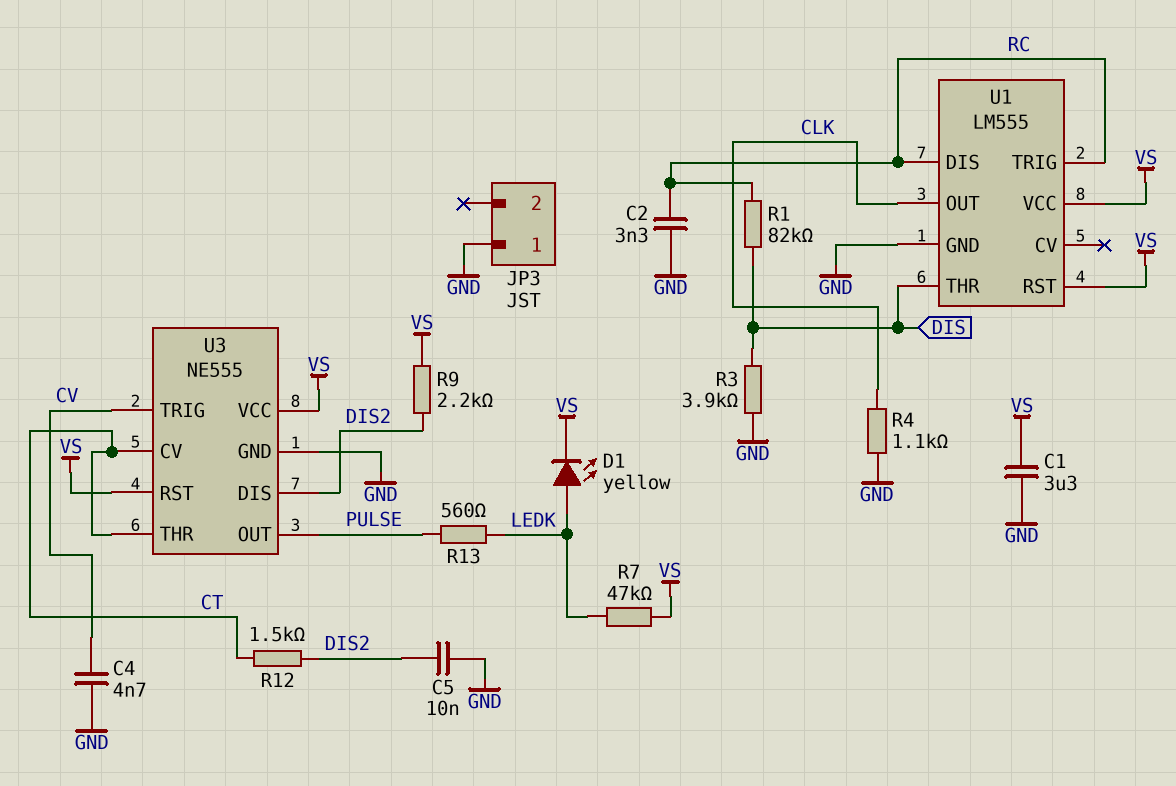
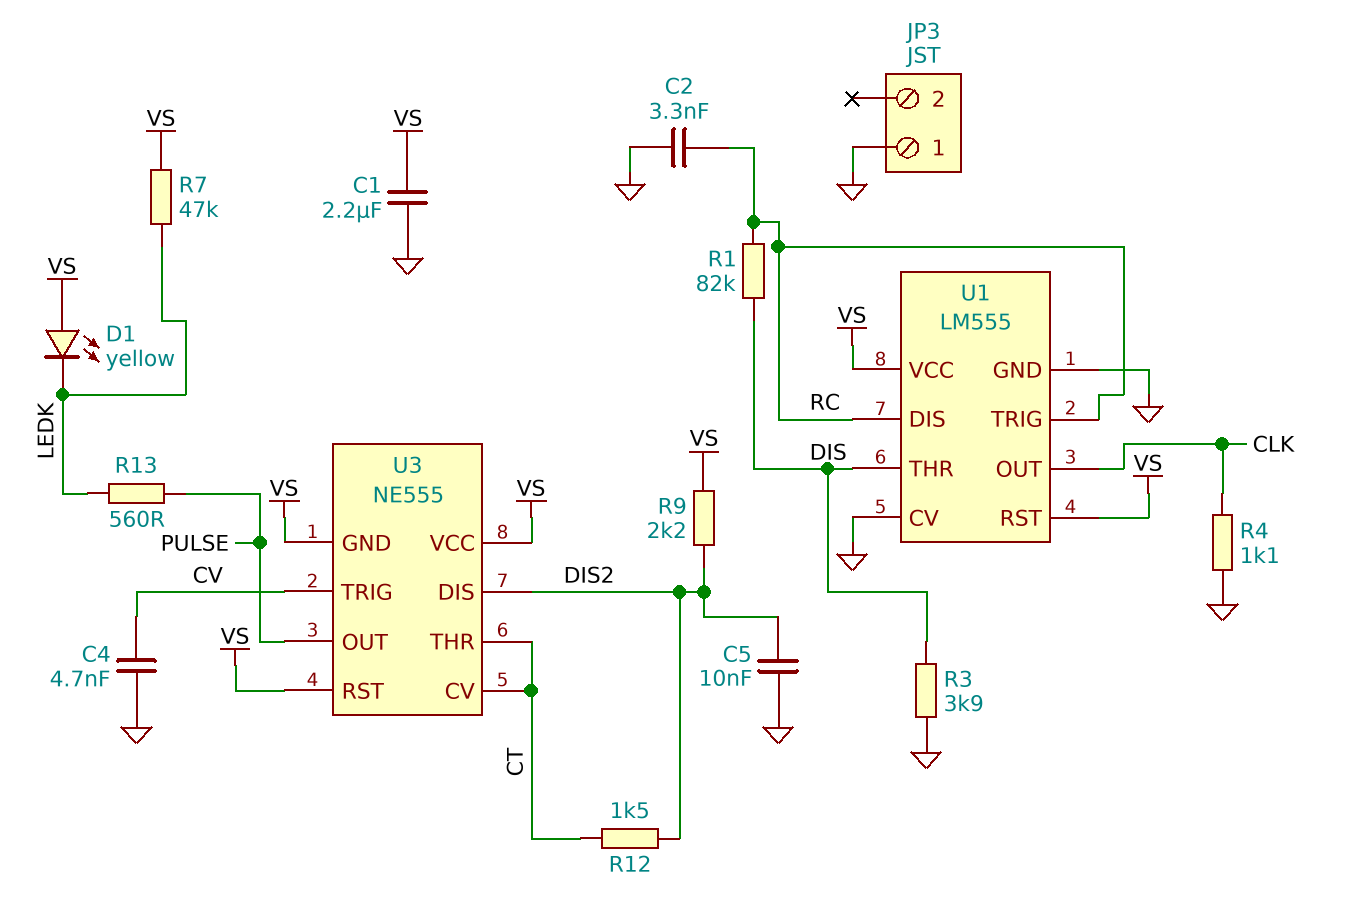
C1: 3.3uF (GND, VS) -> 2.2uF (GND, VS)
D1: LED yellow (A LEDK, K VS) -> LED yellow (A VS, K LEDK)
U1 pin CV: none -> GND
U3 pin GND: GND -> VS

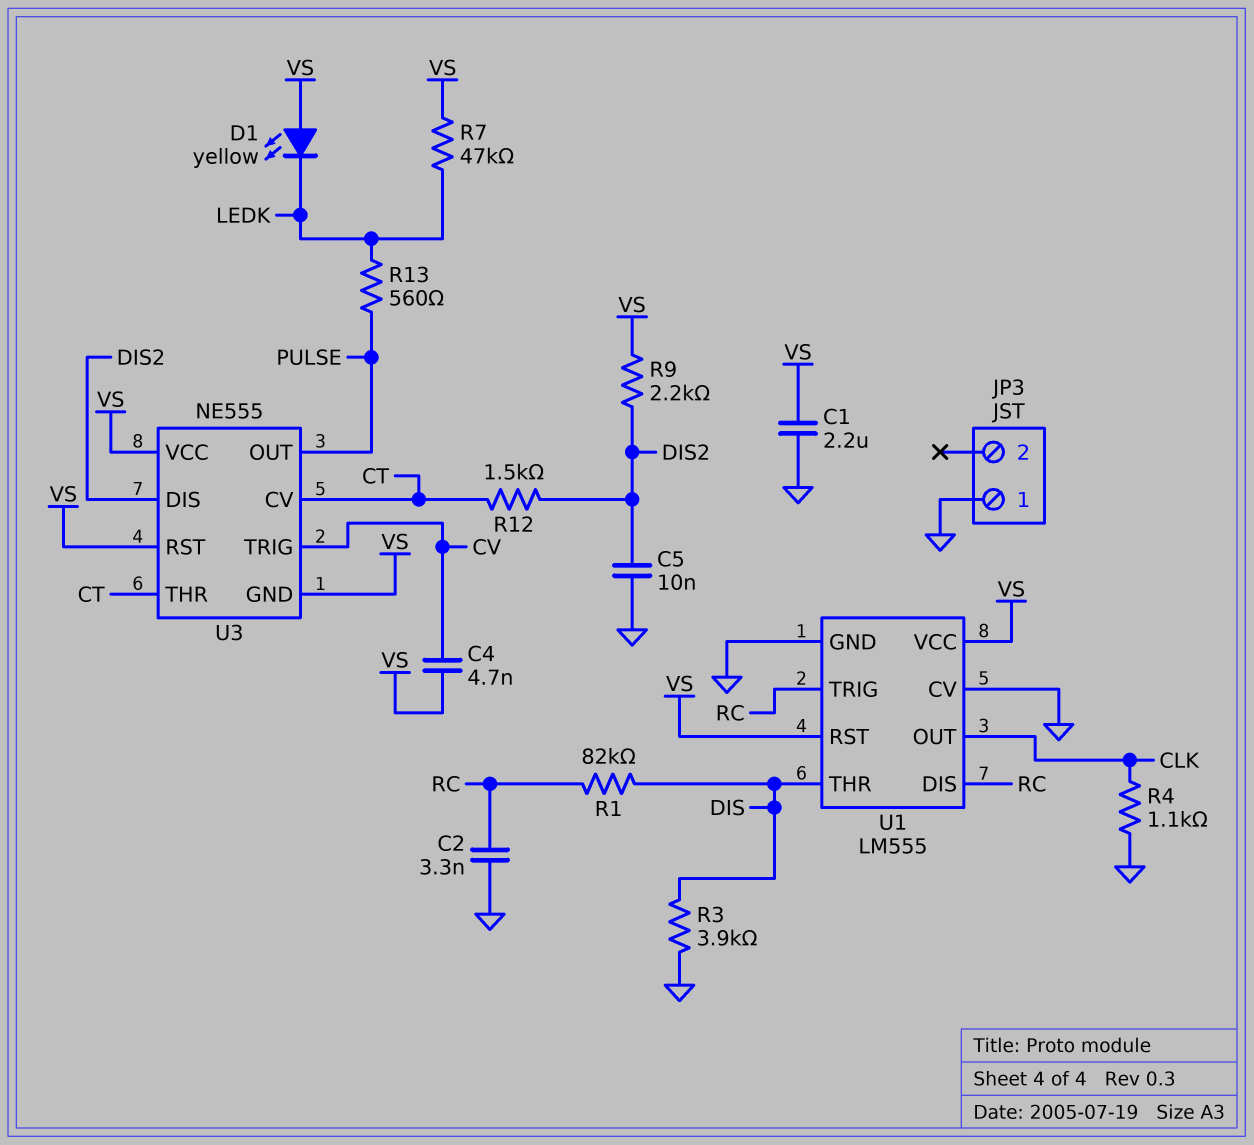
C4: 4.7nF (CV, GND) -> 4.7nF (CV, VS)

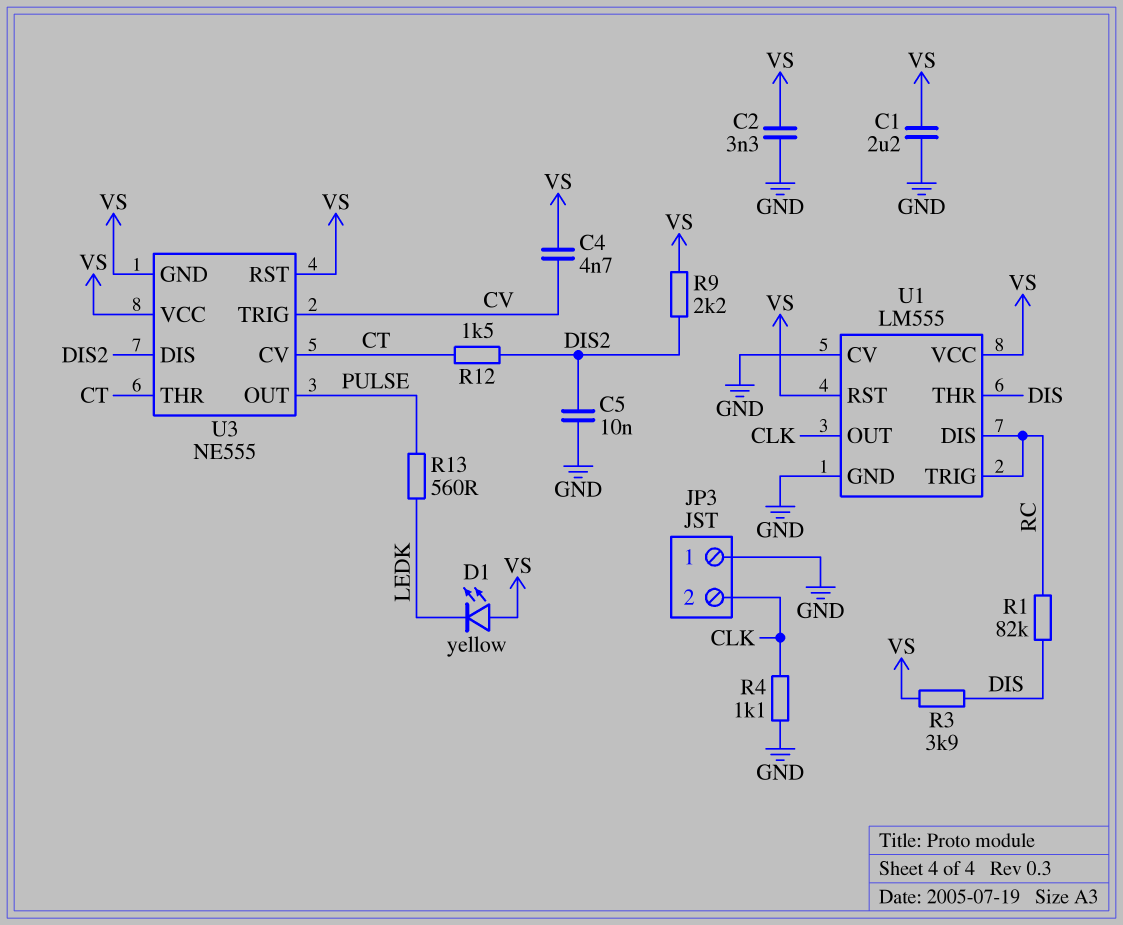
C2: 3.3nF (GND, RC) -> 3.3nF (GND, VS)
JP3 pin 2: none -> CLK
R3: 3.9k (DIS, GND) -> 3.9k (DIS, VS)
R7: 47k (LEDK, VS) -> none

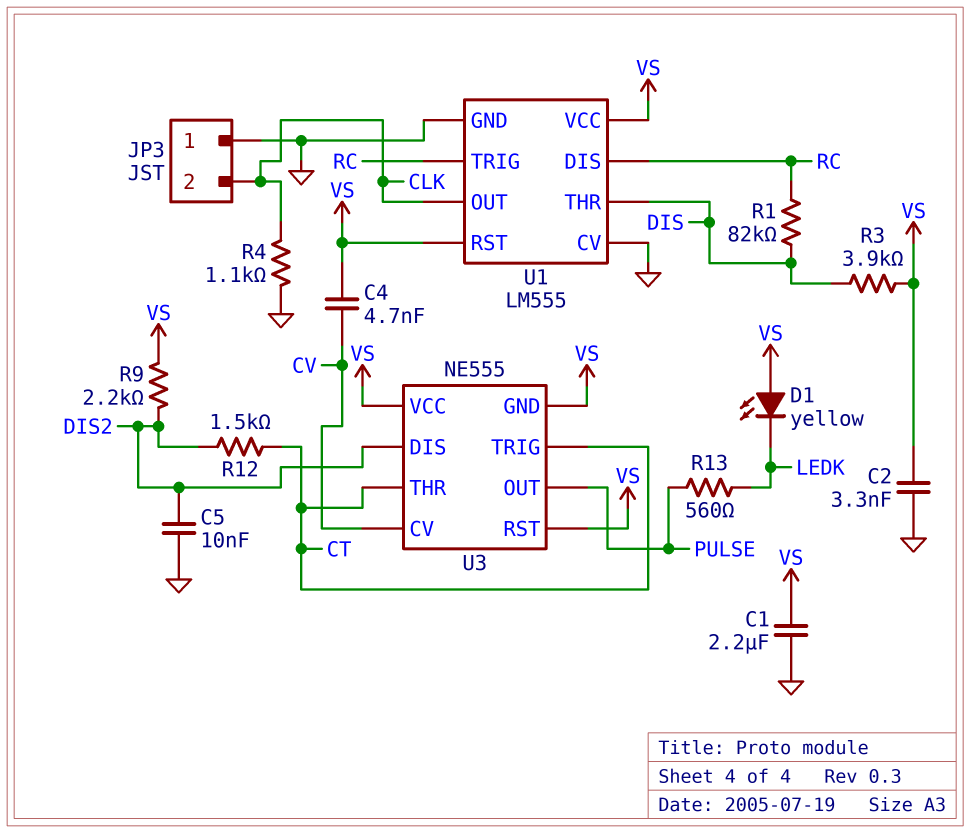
U3 pin CV: CT -> CV
U3 pin TRIG: CV -> CT

